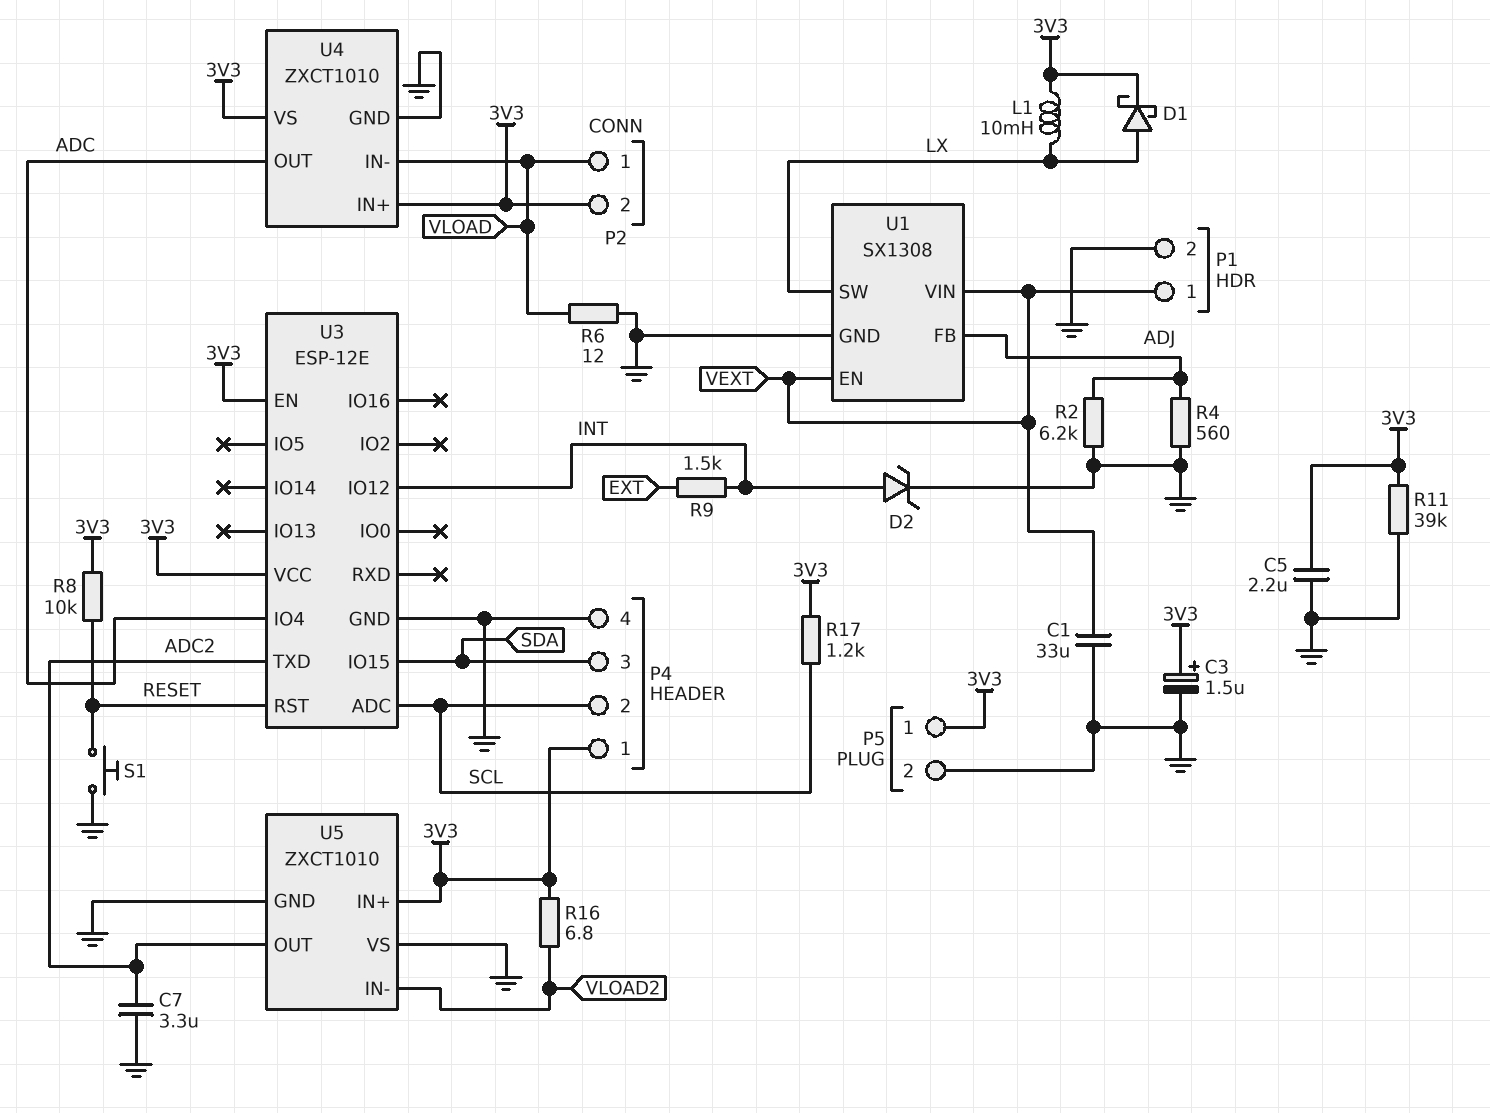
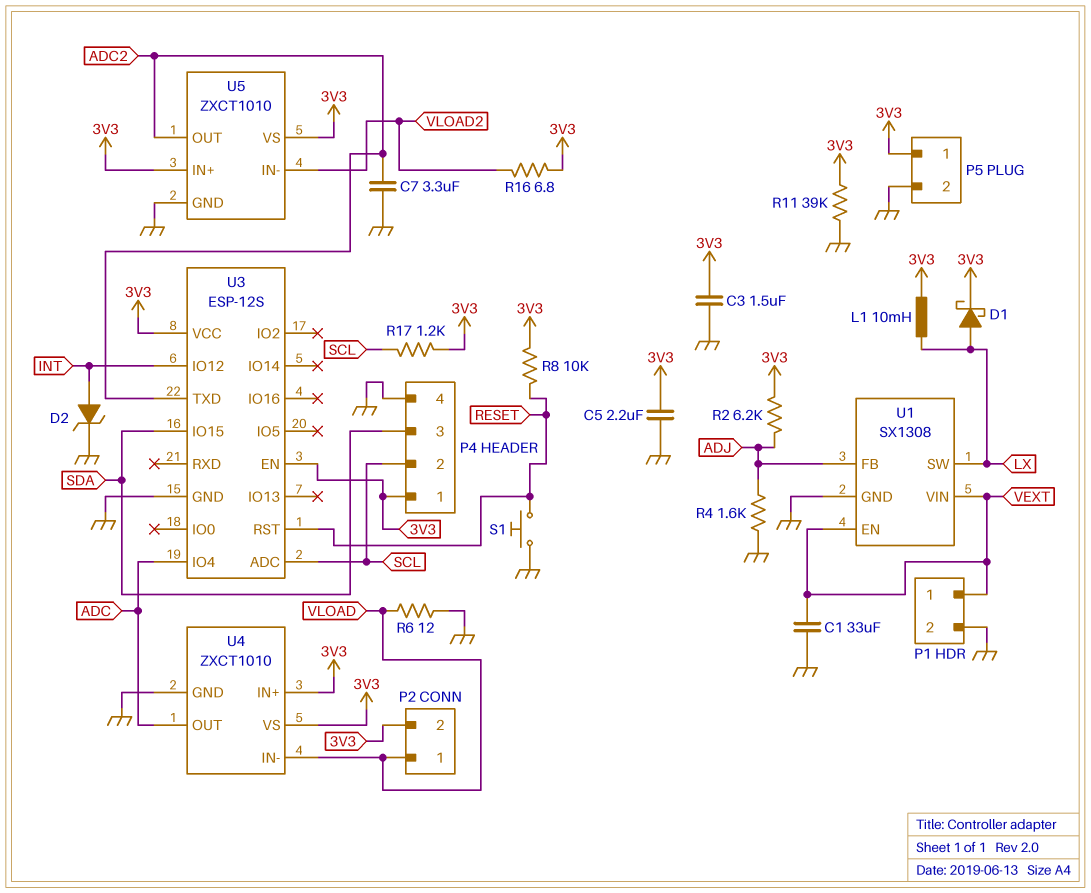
C3: 1.5uF (plus 3V3, minus GND) -> 1.5uF (3V3, GND)
R2: 6.2k (ADJ, GND) -> 6.2k (3V3, ADJ)
R4: 560 (ADJ, GND) -> 1.6k (ADJ, GND)
R9: 1.5k (EXT, INT) -> none
U3: ESP-12E -> ESP-12S
U5 pin VS: GND -> 3V3

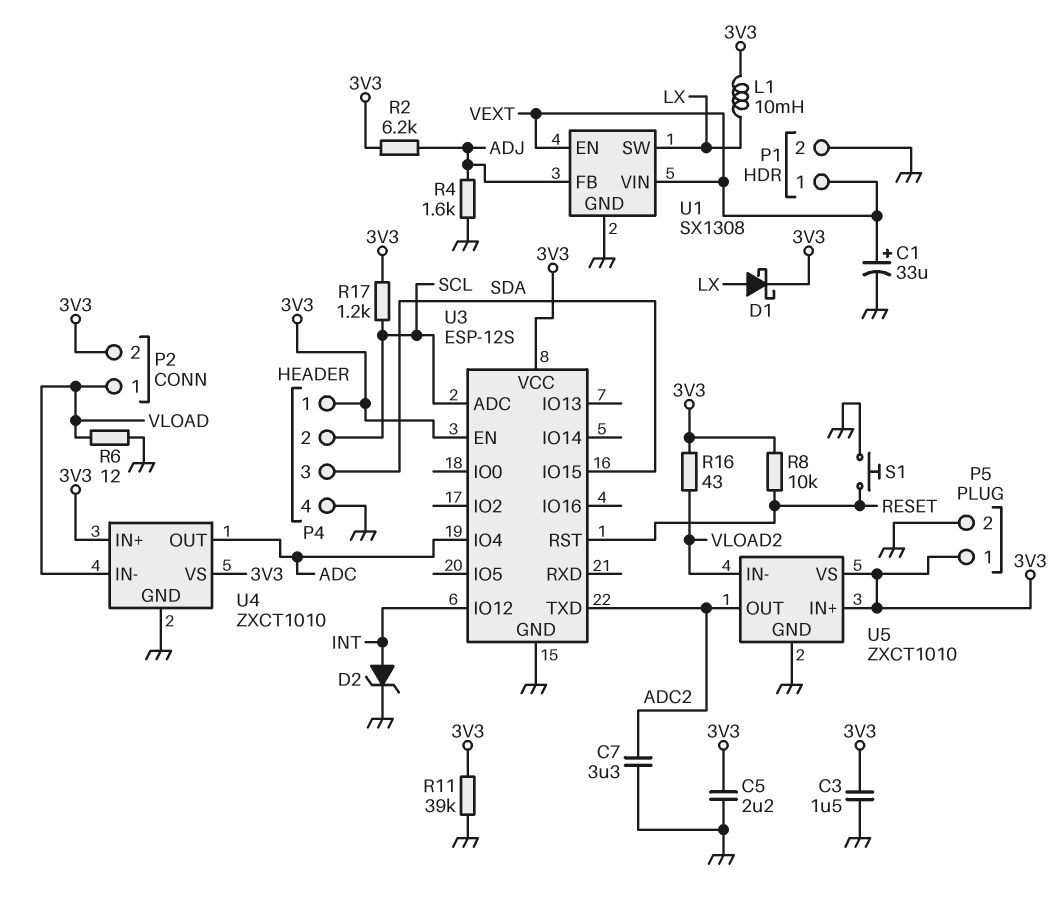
C1: 33uF (GND, VEXT) -> 33uF (plus VEXT, minus GND)
R16: 6.8 (3V3, VLOAD2) -> 43 (3V3, VLOAD2)

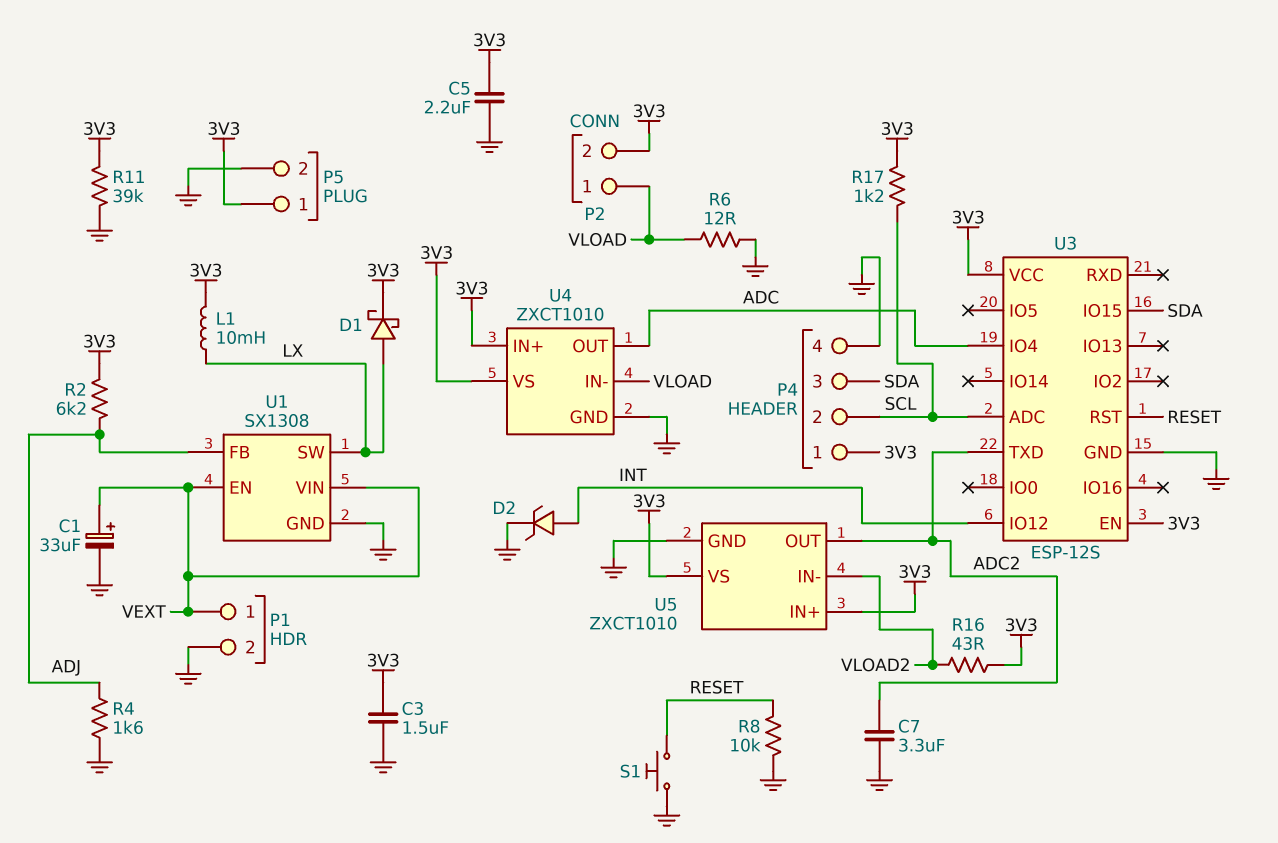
R8: 10k (3V3, RESET) -> 10k (GND, RESET)

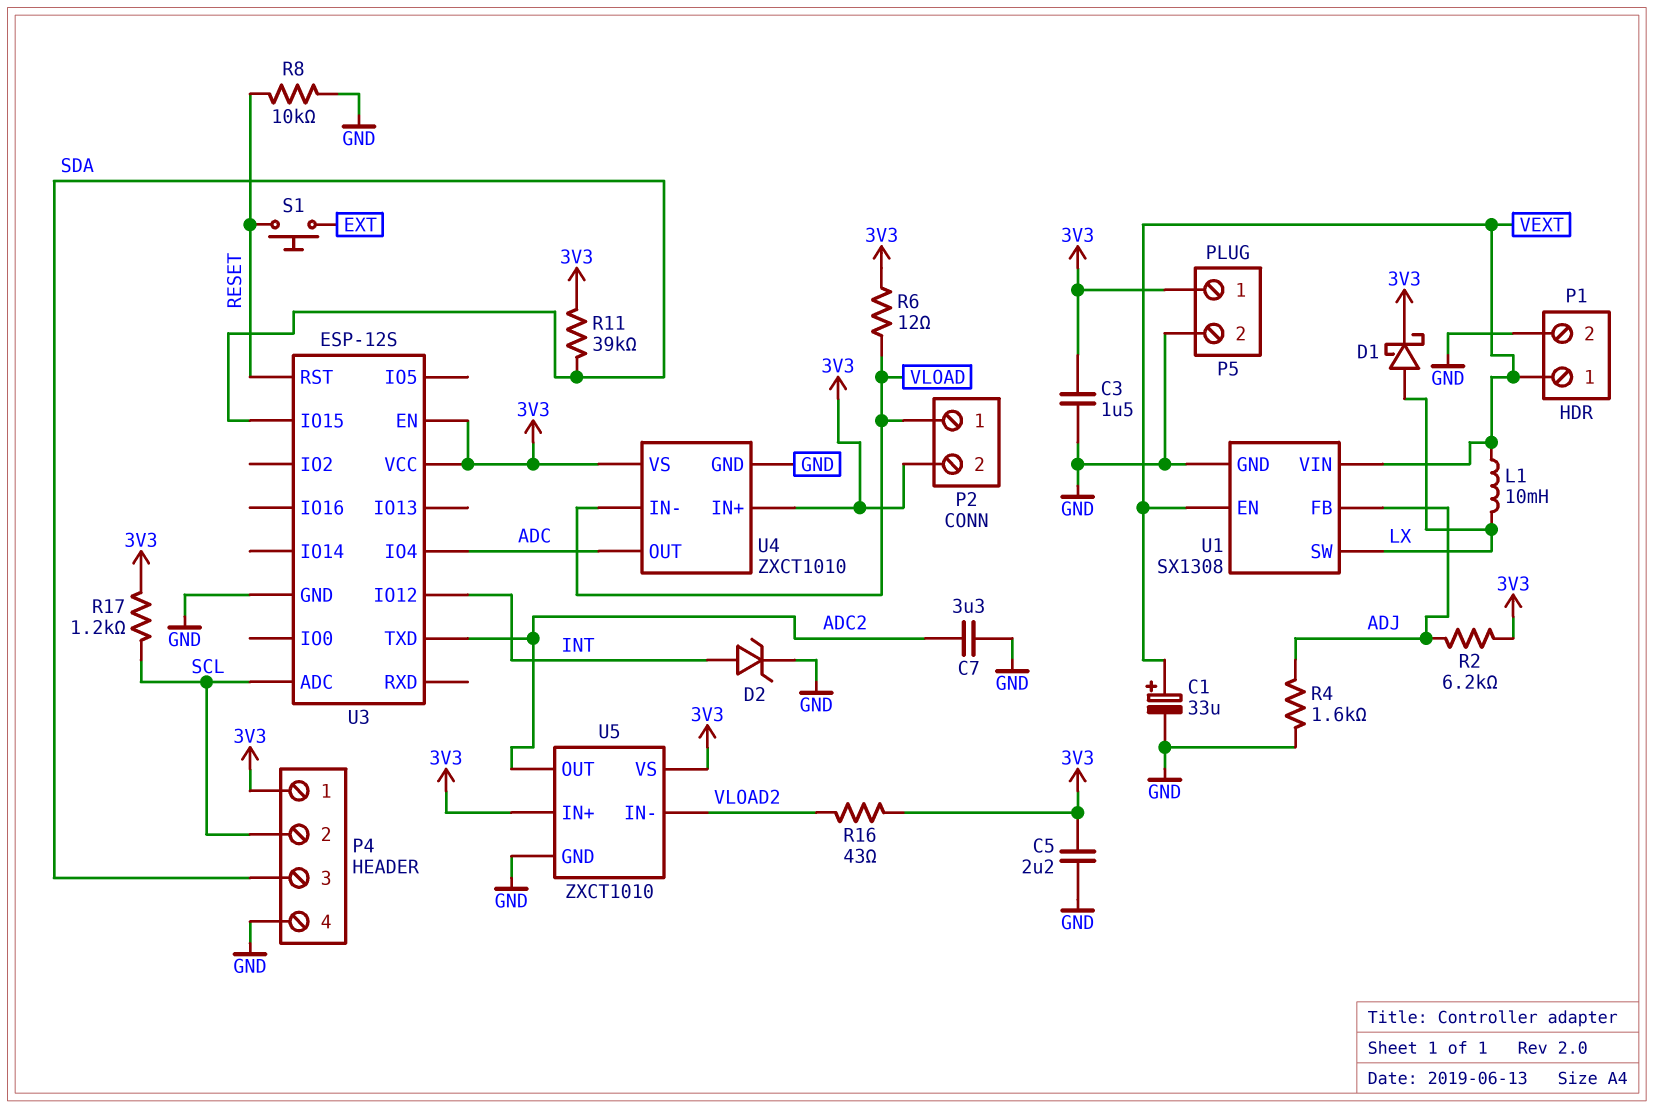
L1: 10mH (3V3, LX) -> 10mH (LX, VEXT)
R6: 12 (GND, VLOAD) -> 12 (3V3, VLOAD)
R11: 39k (3V3, GND) -> 39k (3V3, SDA)
S1: button (GND, RESET) -> button (EXT, RESET)

